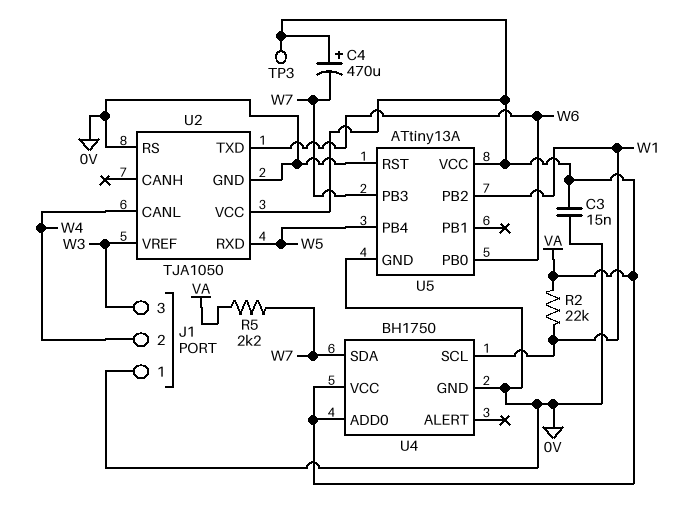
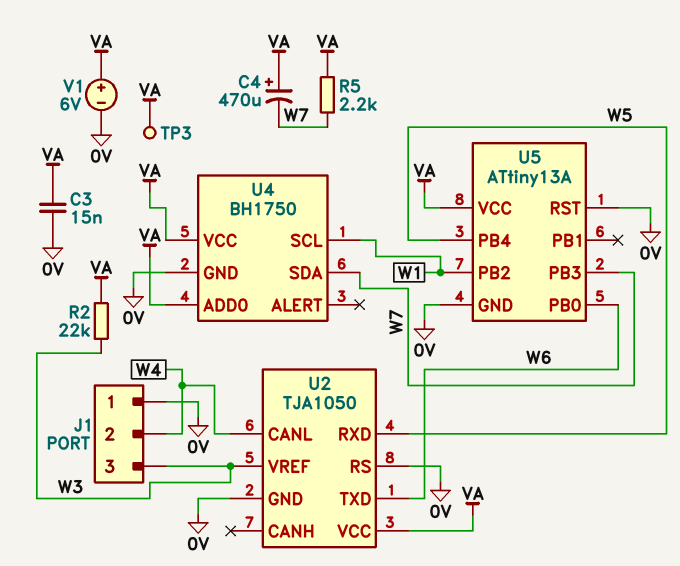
R2: 22k (VA, W1) -> 22k (VA, W3)
V1: none -> 6V (plus VA, minus 0V)

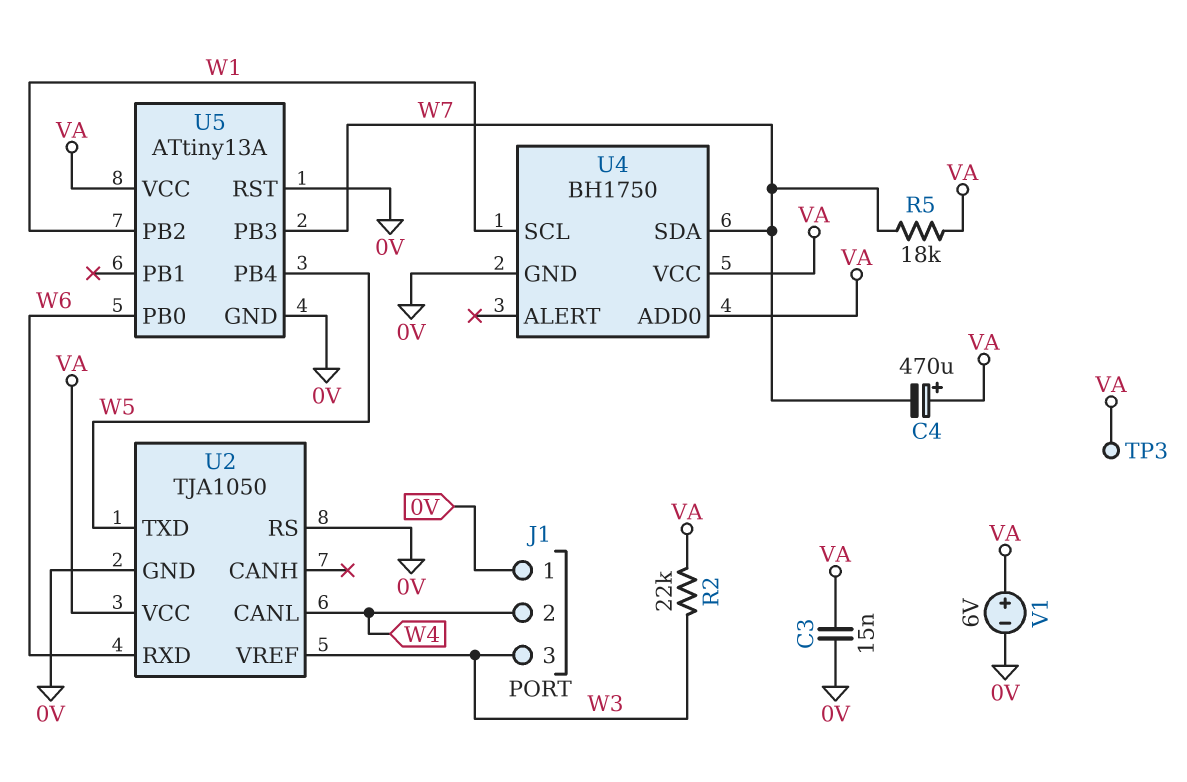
R5: 2.2k (VA, W7) -> 18k (VA, W7)
U2 pin RXD: W5 -> W6
U2 pin TXD: W6 -> W5

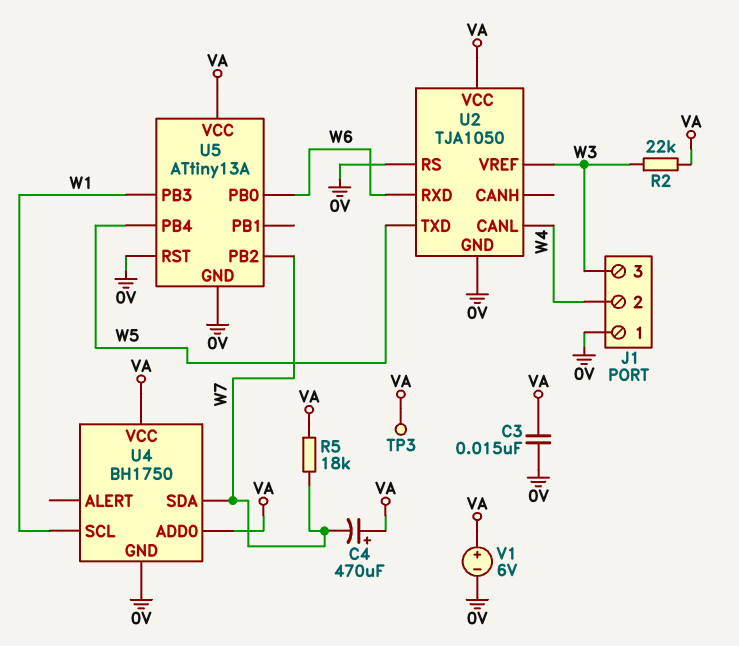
U5 pin PB2: W1 -> W7
U5 pin PB3: W7 -> W1

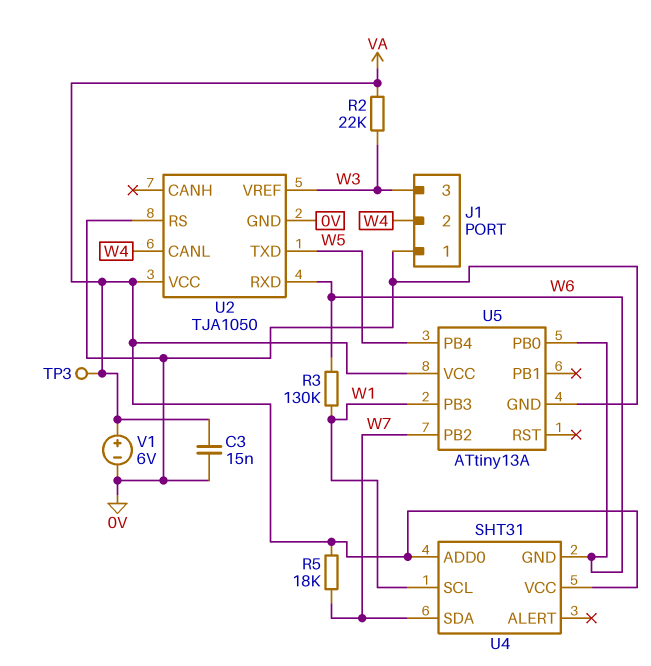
C4: 470uF (plus VA, minus W7) -> none
R3: none -> 130k (W1, W6)
U4: BH1750 -> SHT31
U4 pin GND: 0V -> W6
U5 pin RST: 0V -> none

